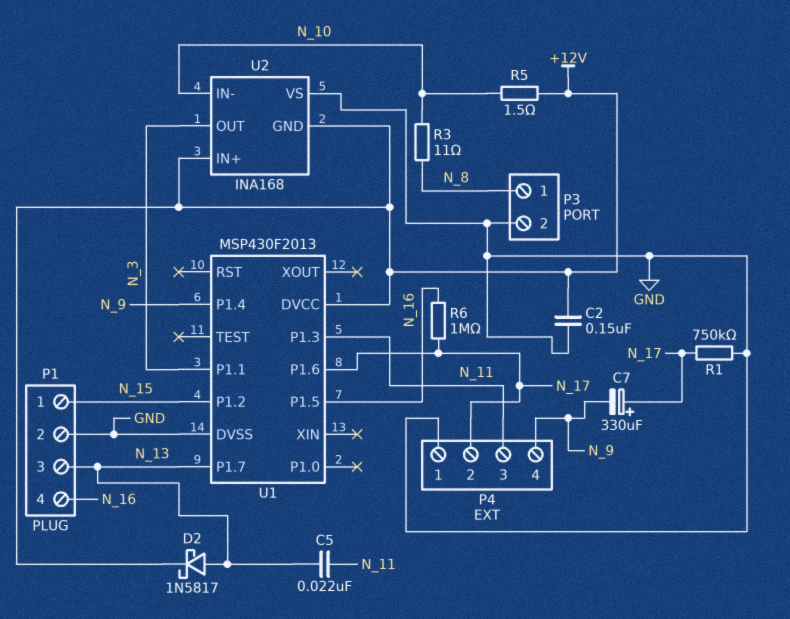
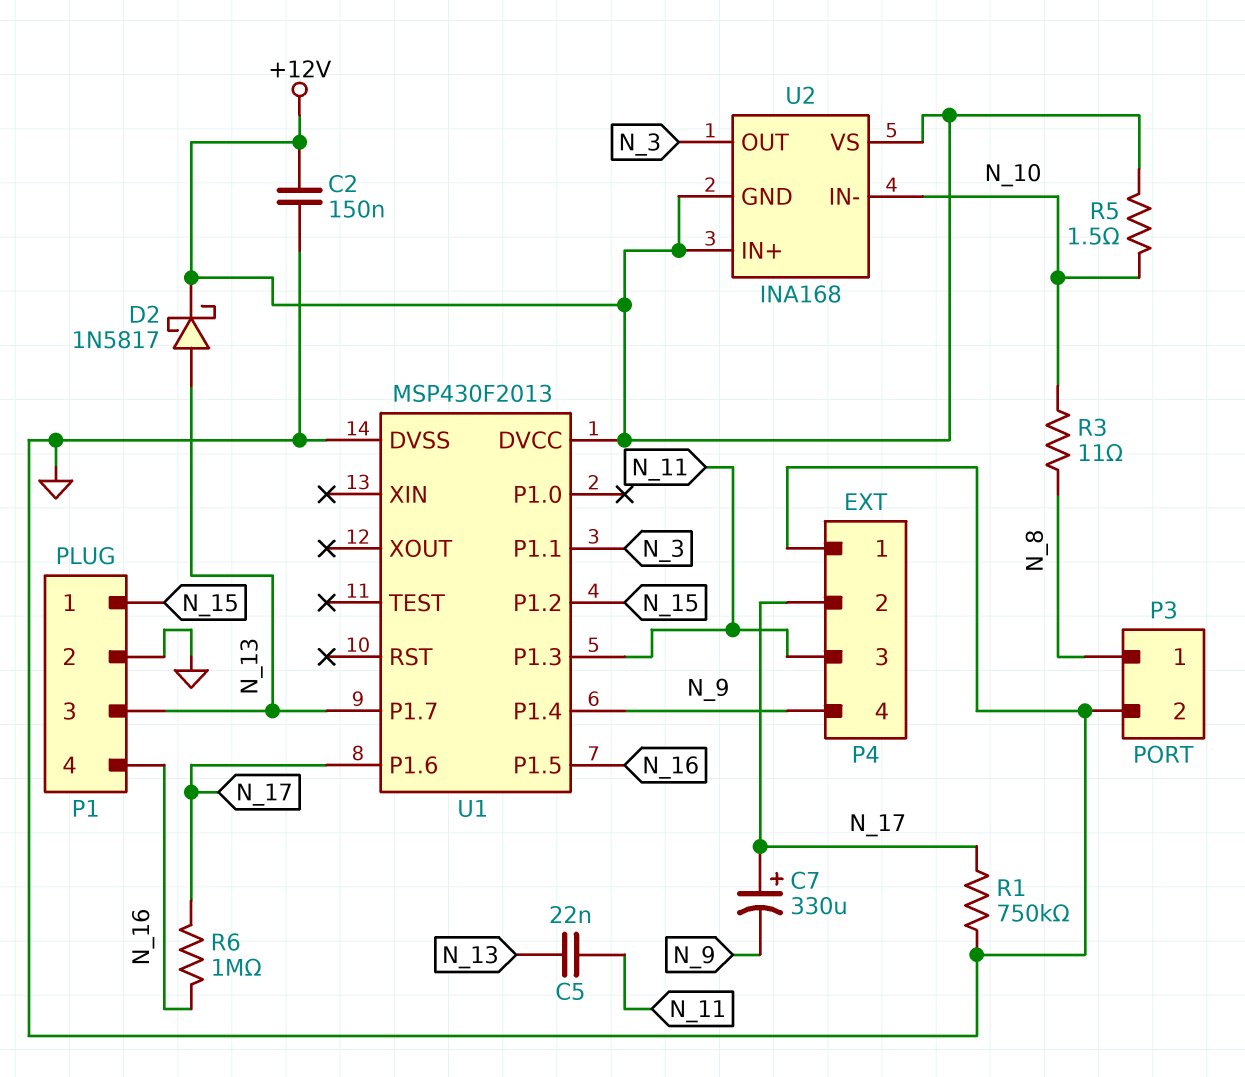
U2 pin VS: GND -> +12V

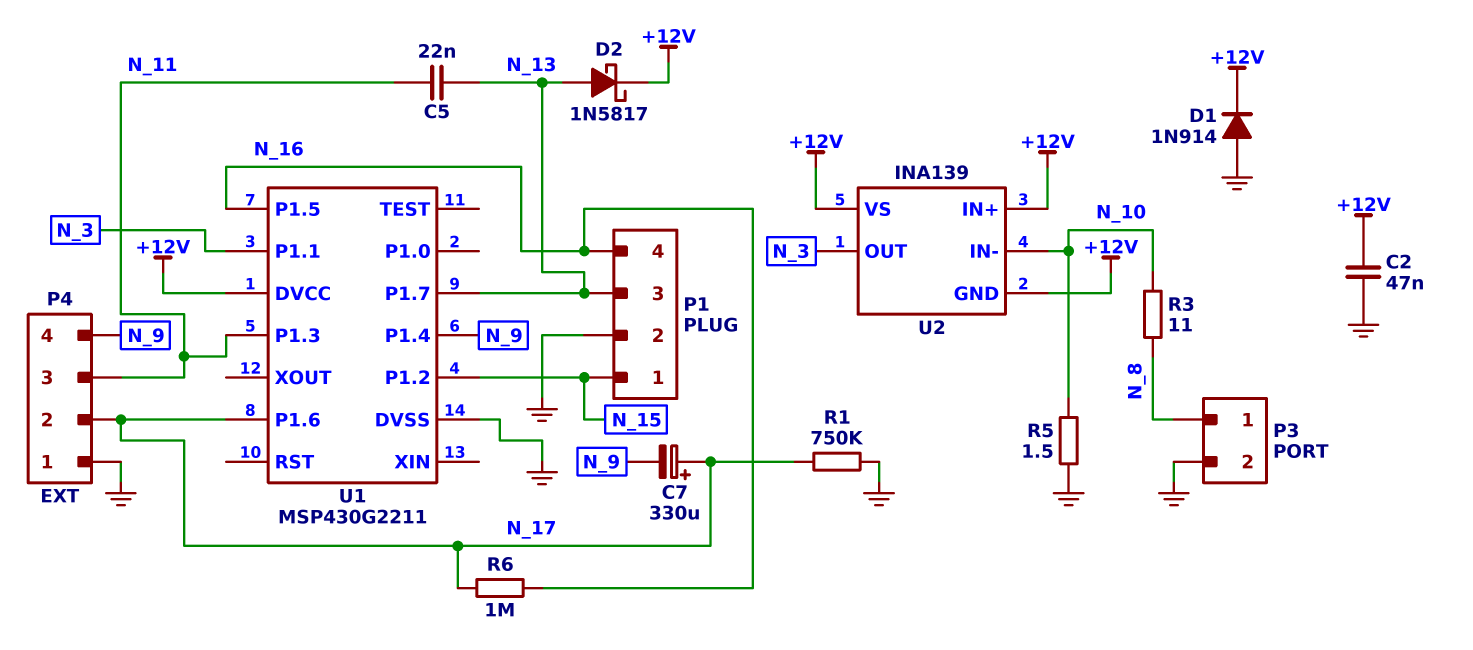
C2: 150nF (+12V, GND) -> 47nF (+12V, GND)
D1: none -> diode 1N914 (A GND, K +12V)
R5: 1.5 (+12V, N_10) -> 1.5 (GND, N_10)
U1: MSP430F2013 -> MSP430G2211
U2: INA168 -> INA139

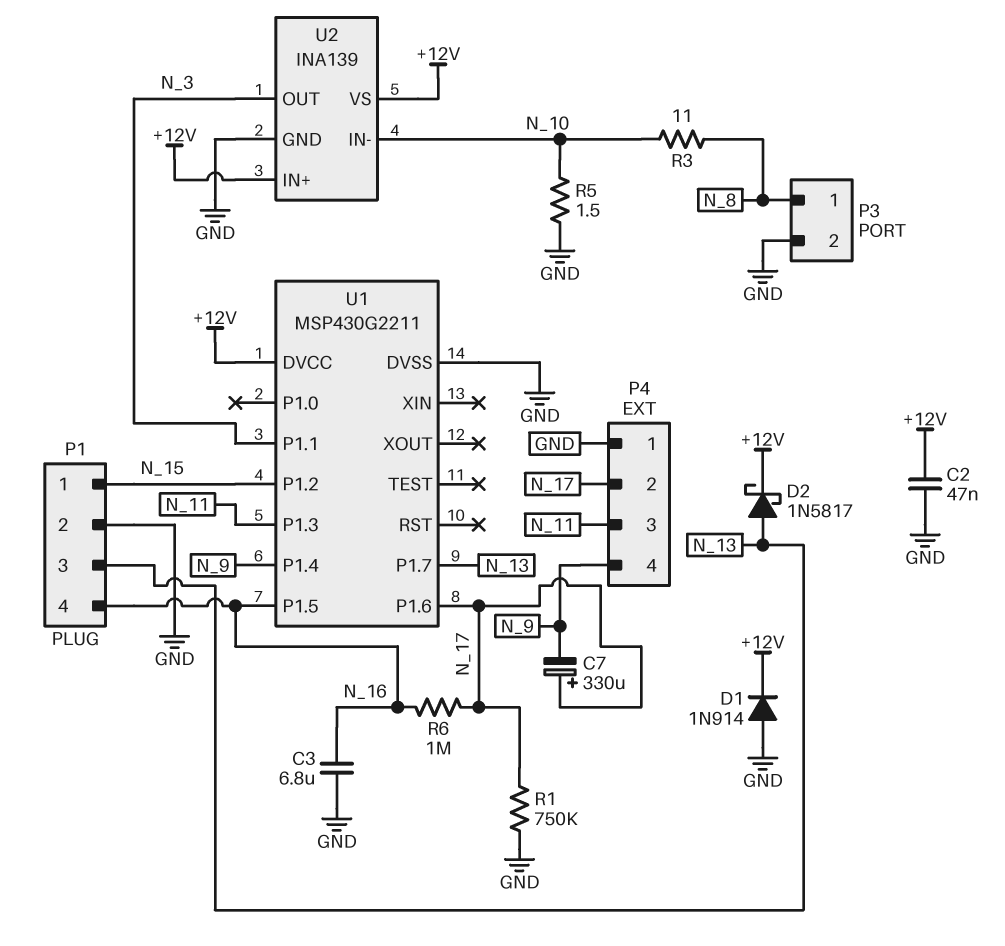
C3: none -> 6.8uF (GND, N_16)
C5: 22nF (N_11, N_13) -> none
U2 pin GND: +12V -> GND

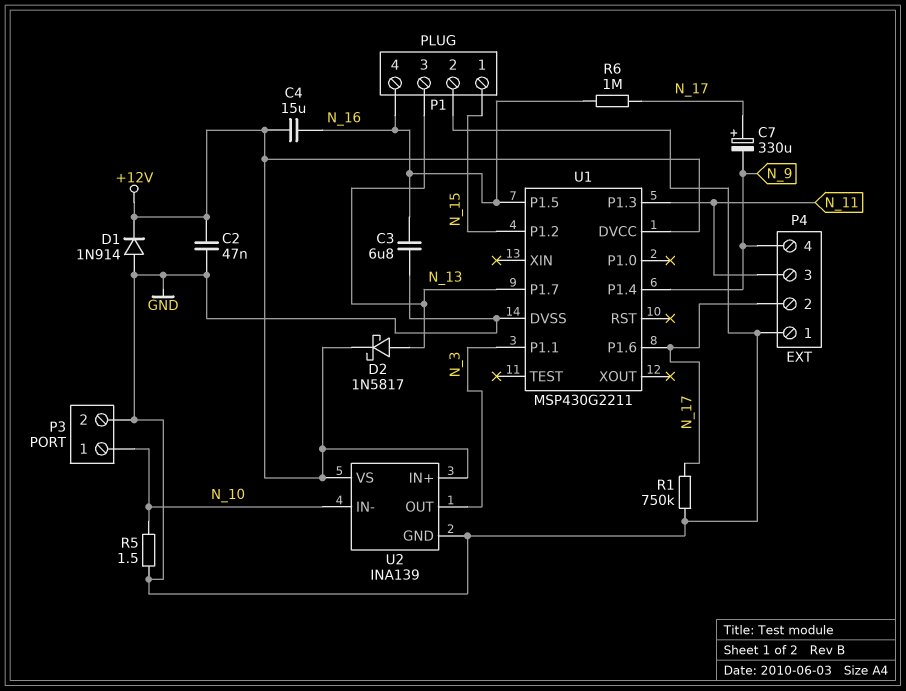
C4: none -> 15uF (+12V, N_16)
P3 pin 1: N_8 -> N_10
R3: 11 (N_8, N_10) -> none

